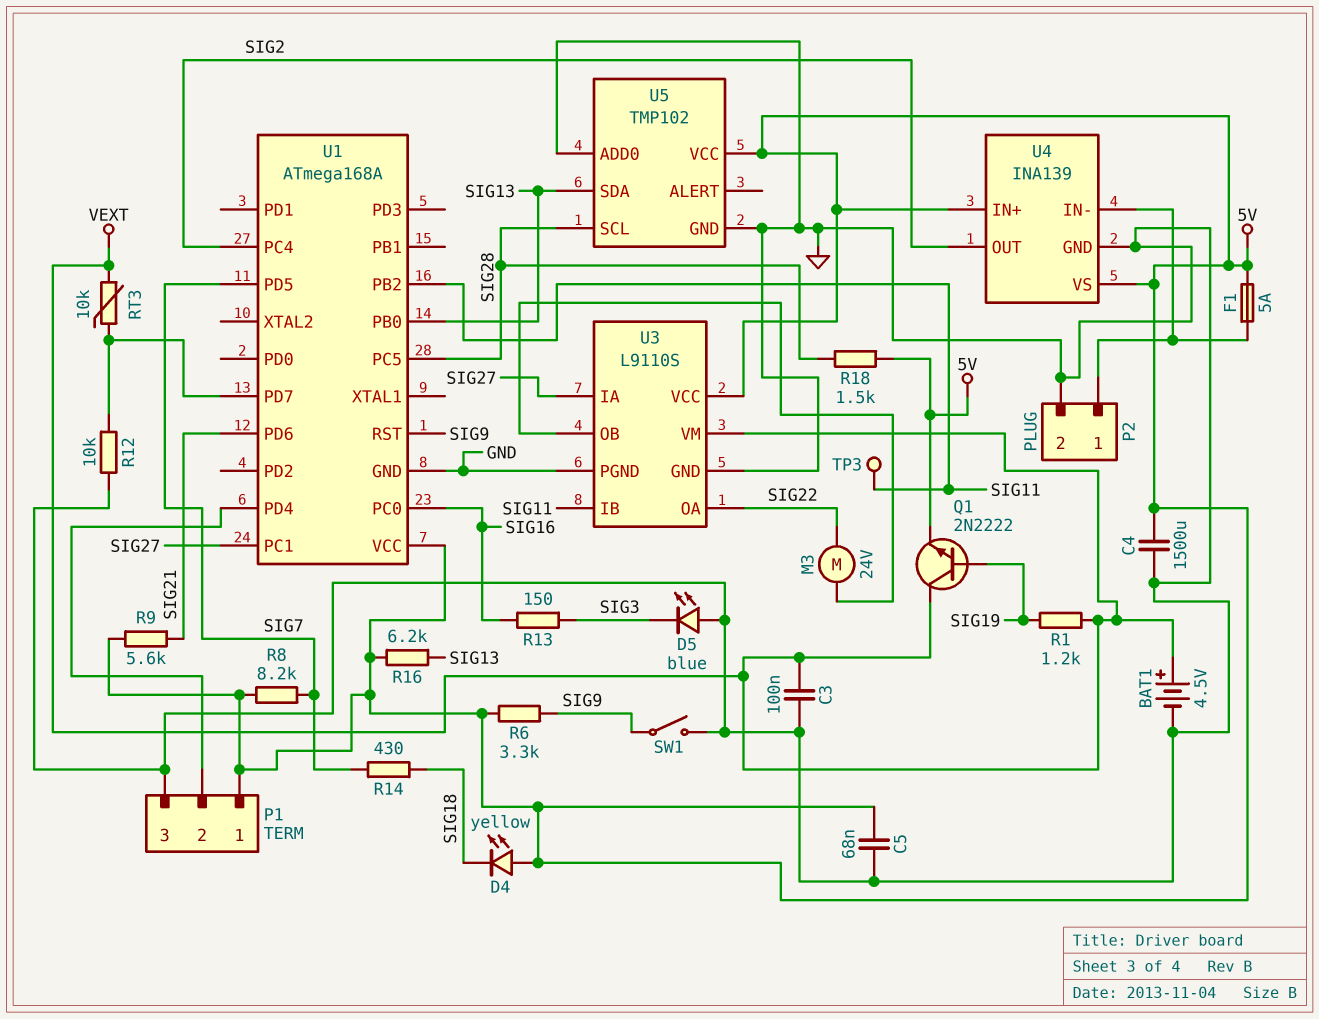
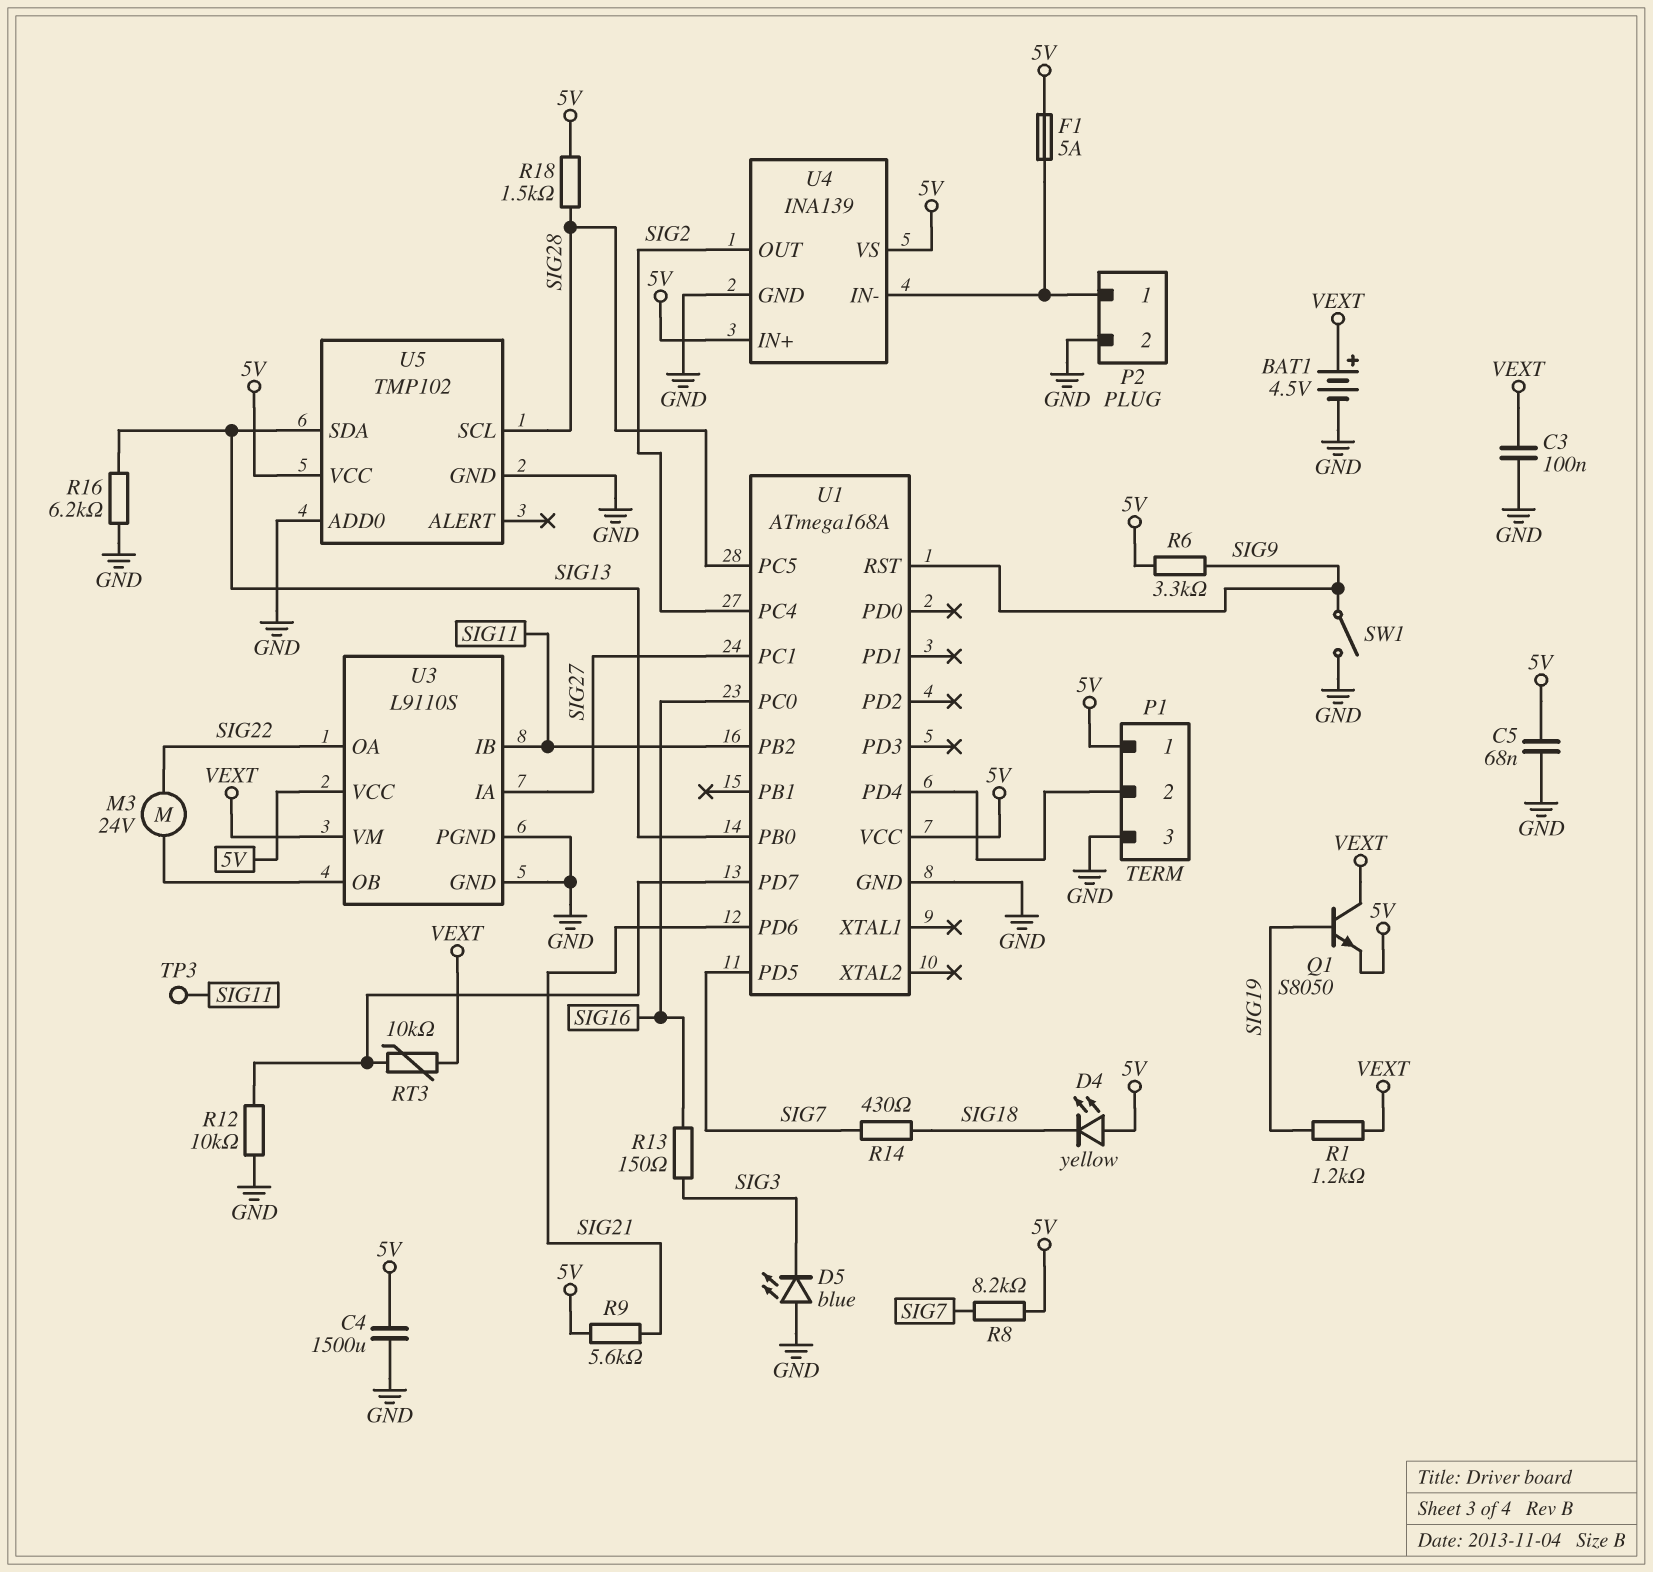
Q1: NPN 2N2222 (B SIG19, C VEXT, E 5V) -> NPN S8050 (B SIG19, C VEXT, E 5V)
R16: 6.2k (5V, SIG13) -> 6.2k (GND, SIG13)

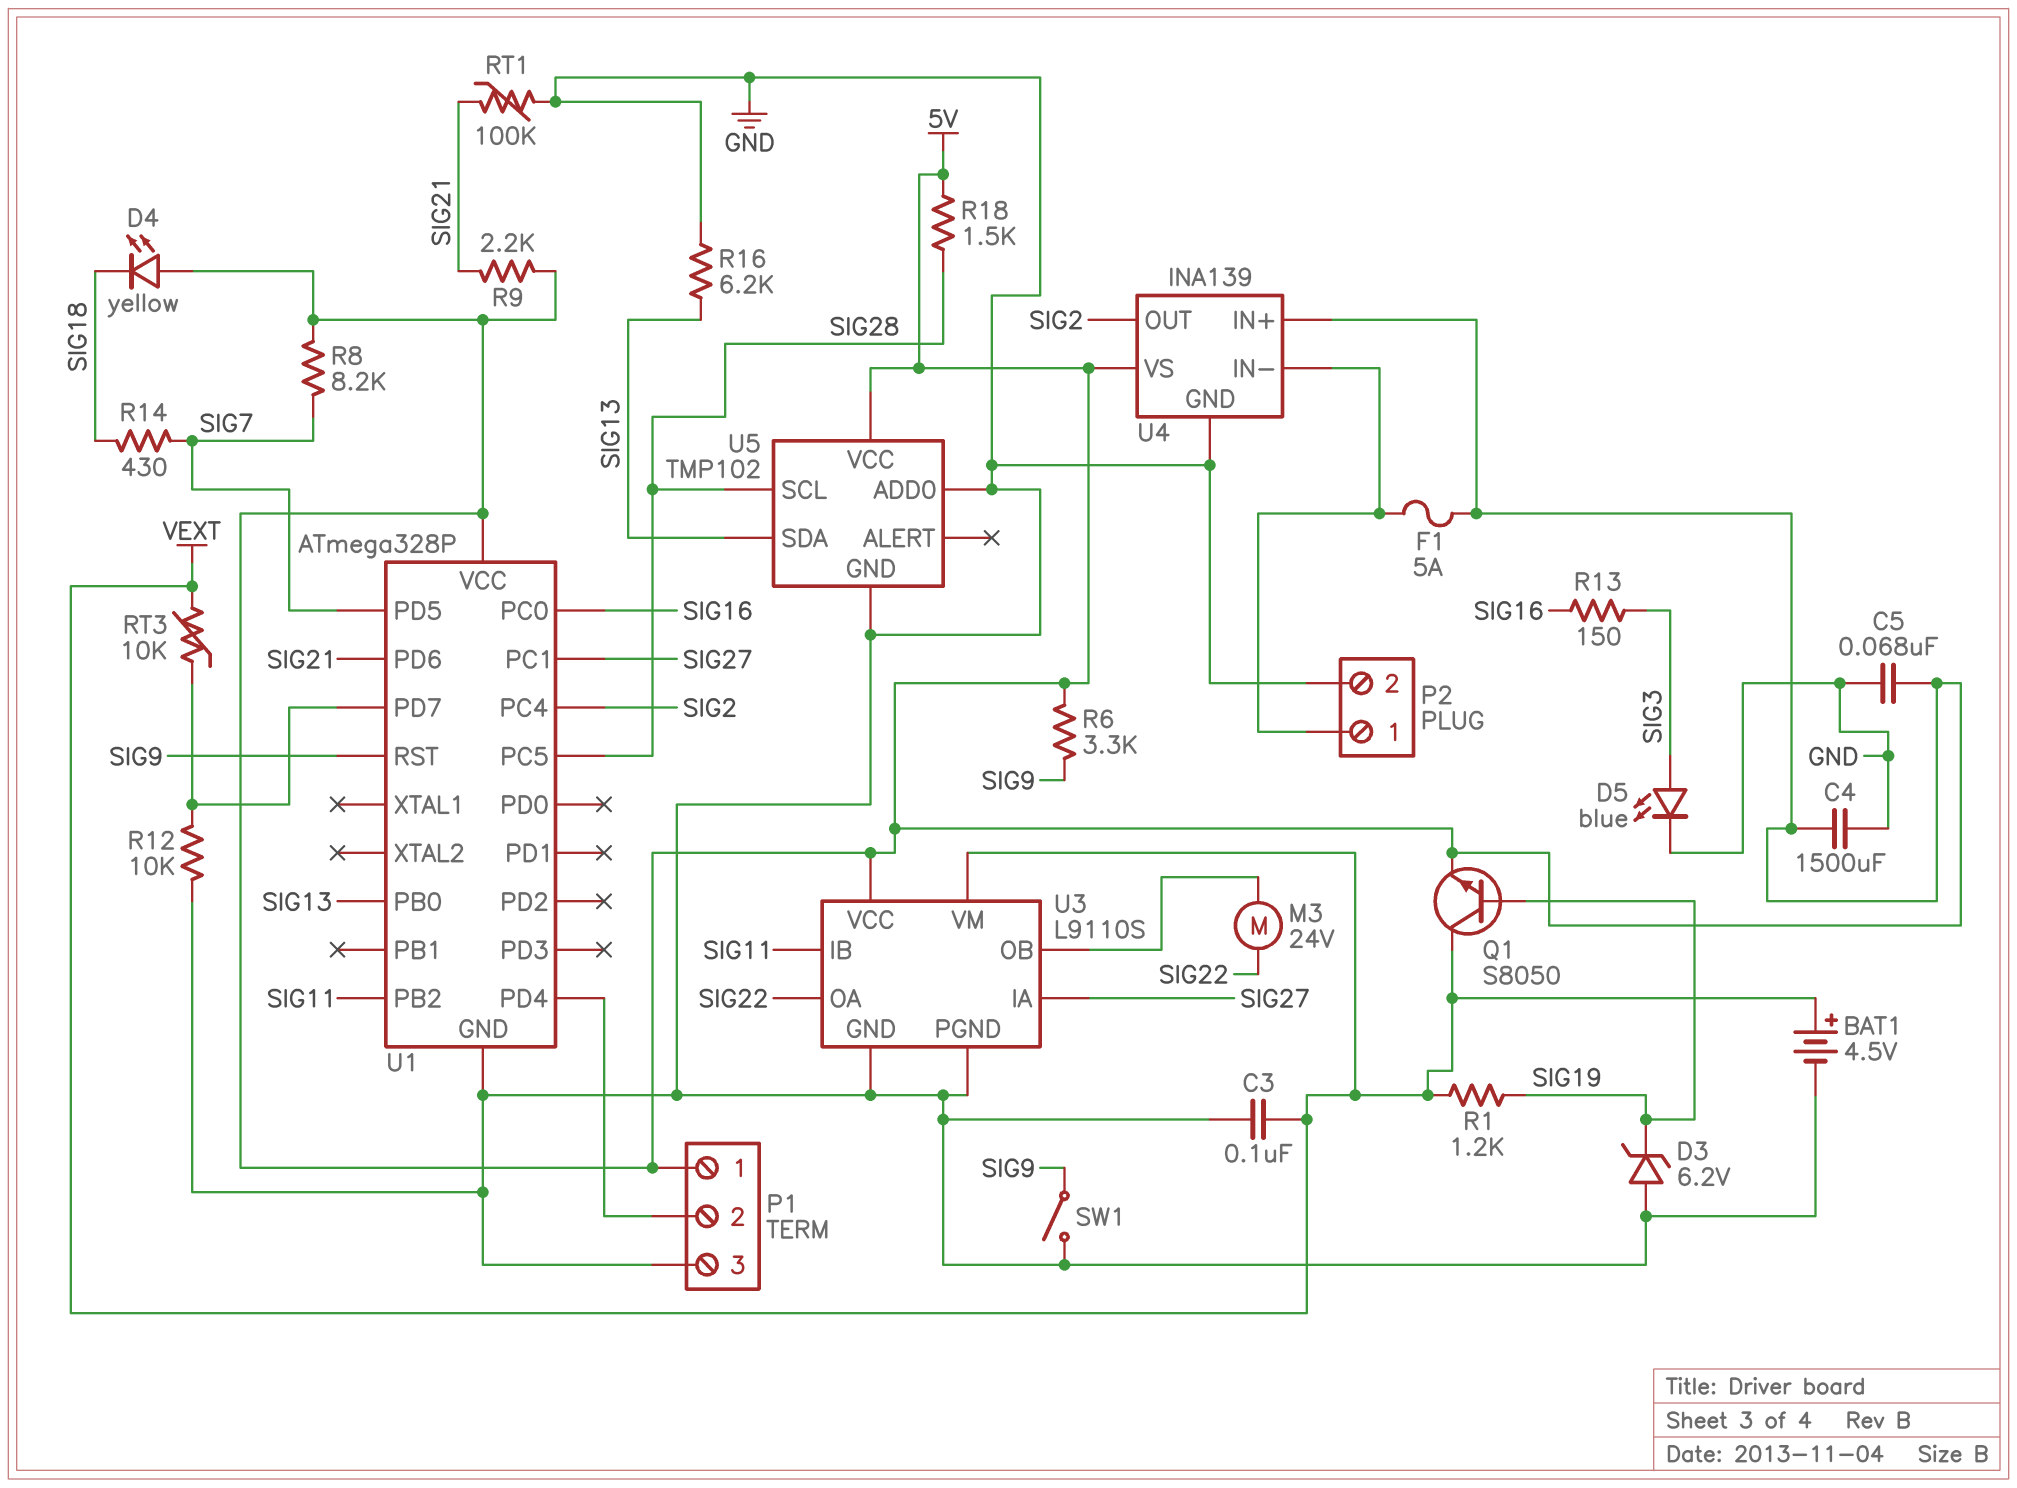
D3: none -> zener 6.2V (A GND, K SIG19)
D5: LED blue (A GND, K SIG3) -> LED blue (A SIG3, K GND)
R9: 5.6k (5V, SIG21) -> 2.2k (5V, SIG21)
RT1: none -> 100k (GND, SIG21)
TP3: test point (SIG11) -> none
U1: ATmega168A -> ATmega328P

